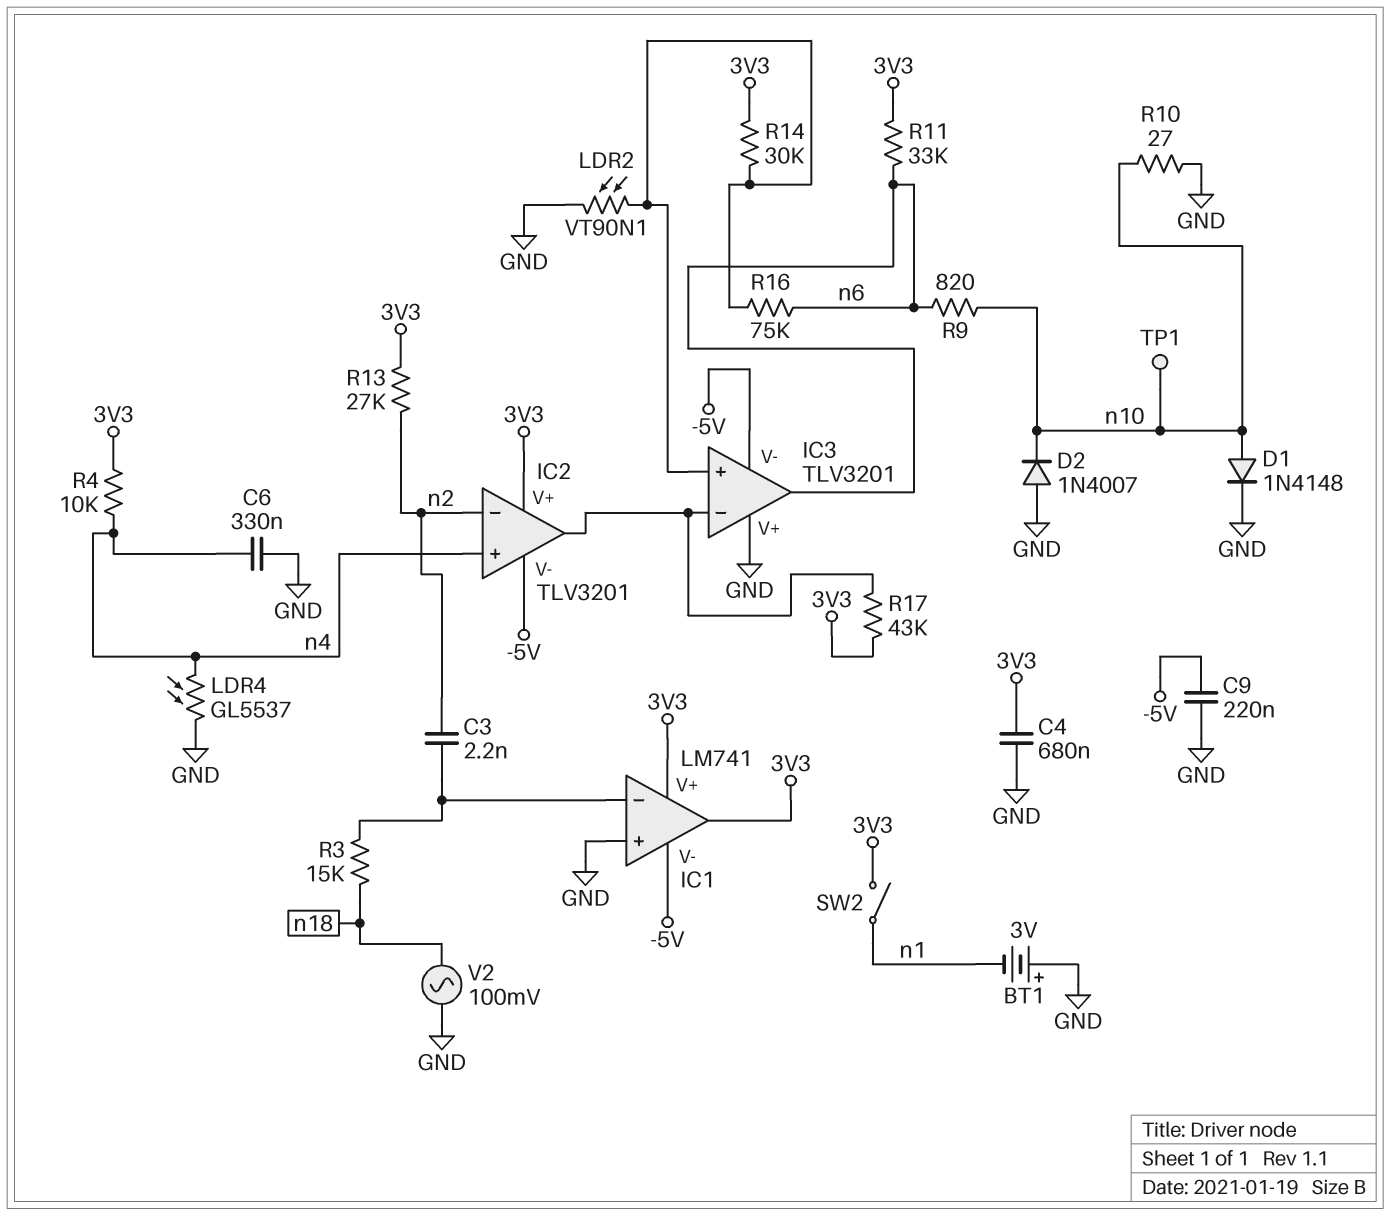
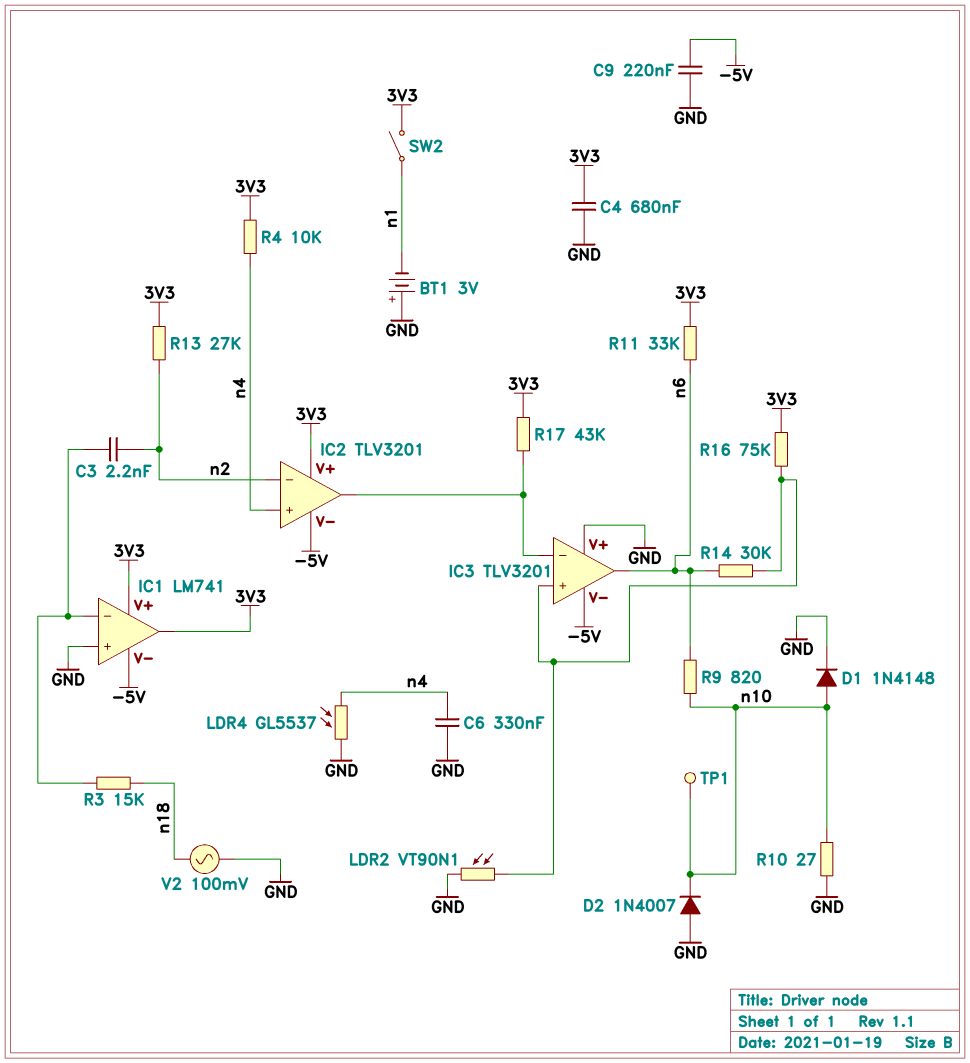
R14: 30k (3V3, IC3/in+) -> 30k (IC3/in+, n6)
R16: 75k (IC3/in+, n6) -> 75k (3V3, IC3/in+)

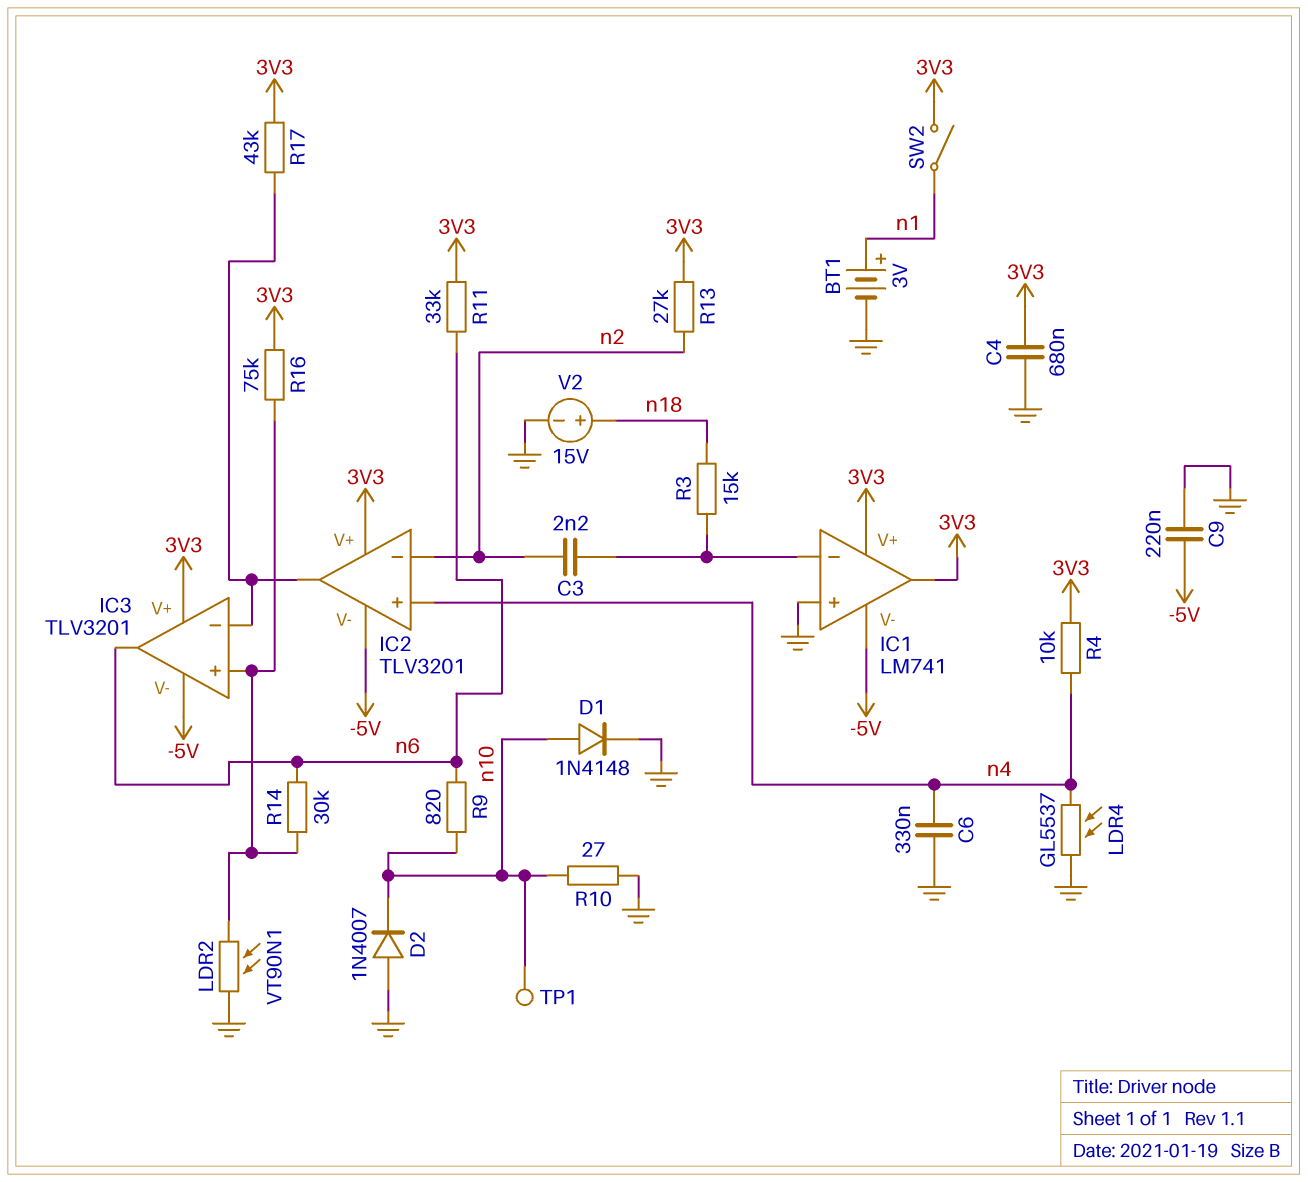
BT1: 3V (plus GND, minus n1) -> 3V (plus n1, minus GND)
IC3 pin V+: GND -> 3V3
V2: AC 100mV (GND, n18) -> 15V (plus n18, minus GND)

